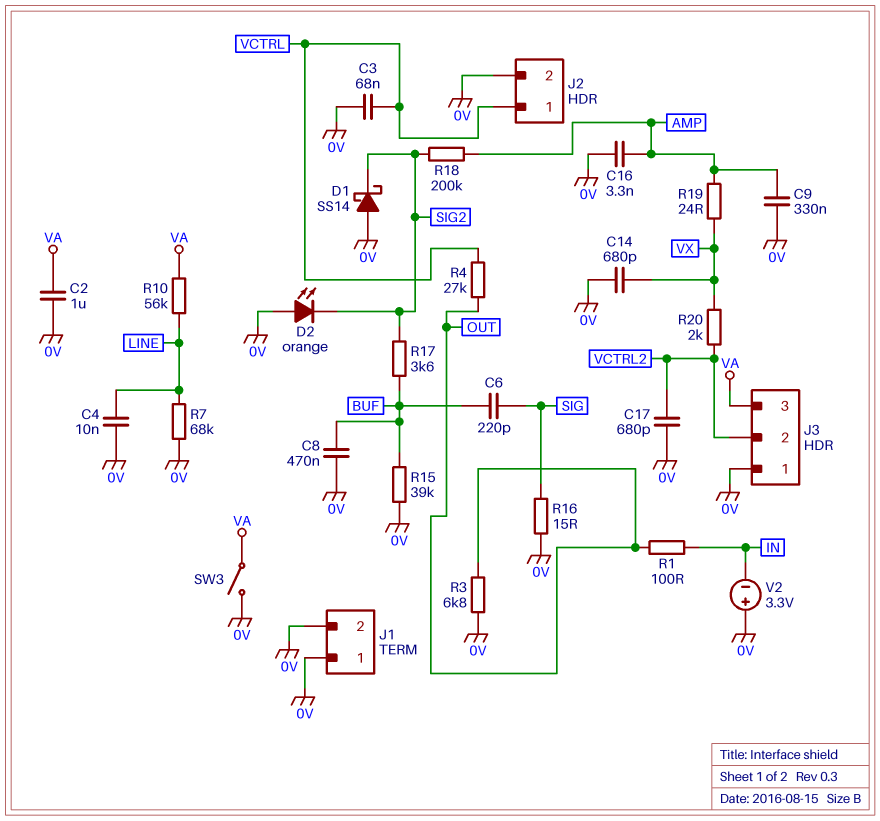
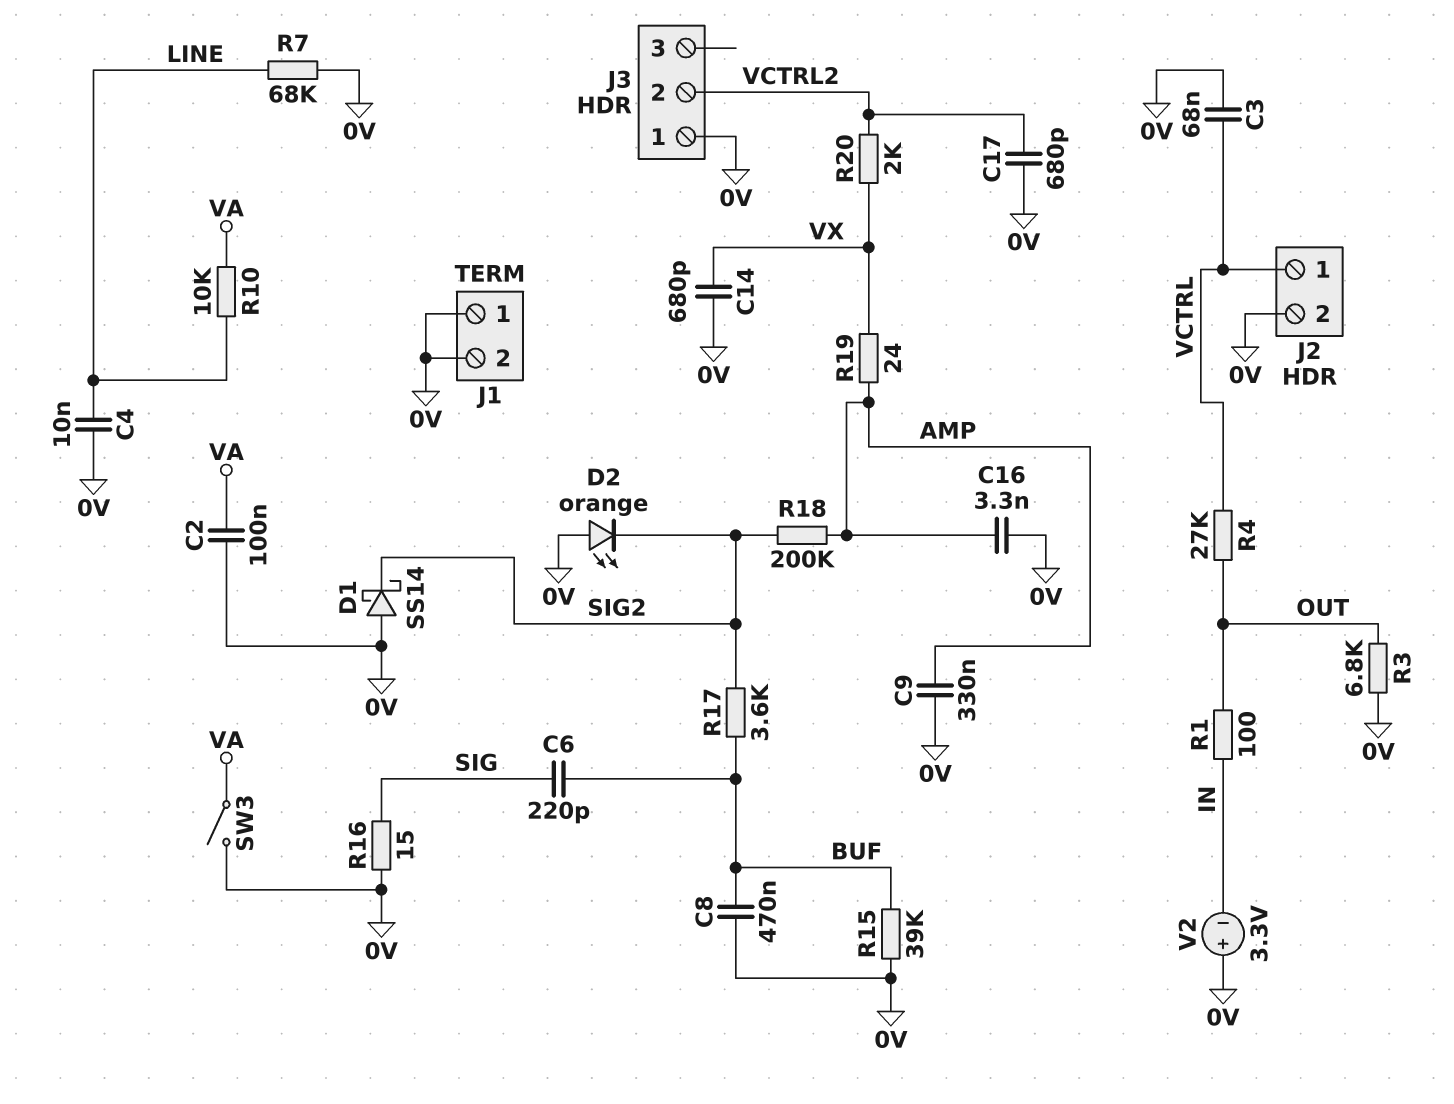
C2: 1uF (0V, VA) -> 100nF (0V, VA)
J3 pin 3: VA -> none
R10: 56k (LINE, VA) -> 10k (LINE, VA)

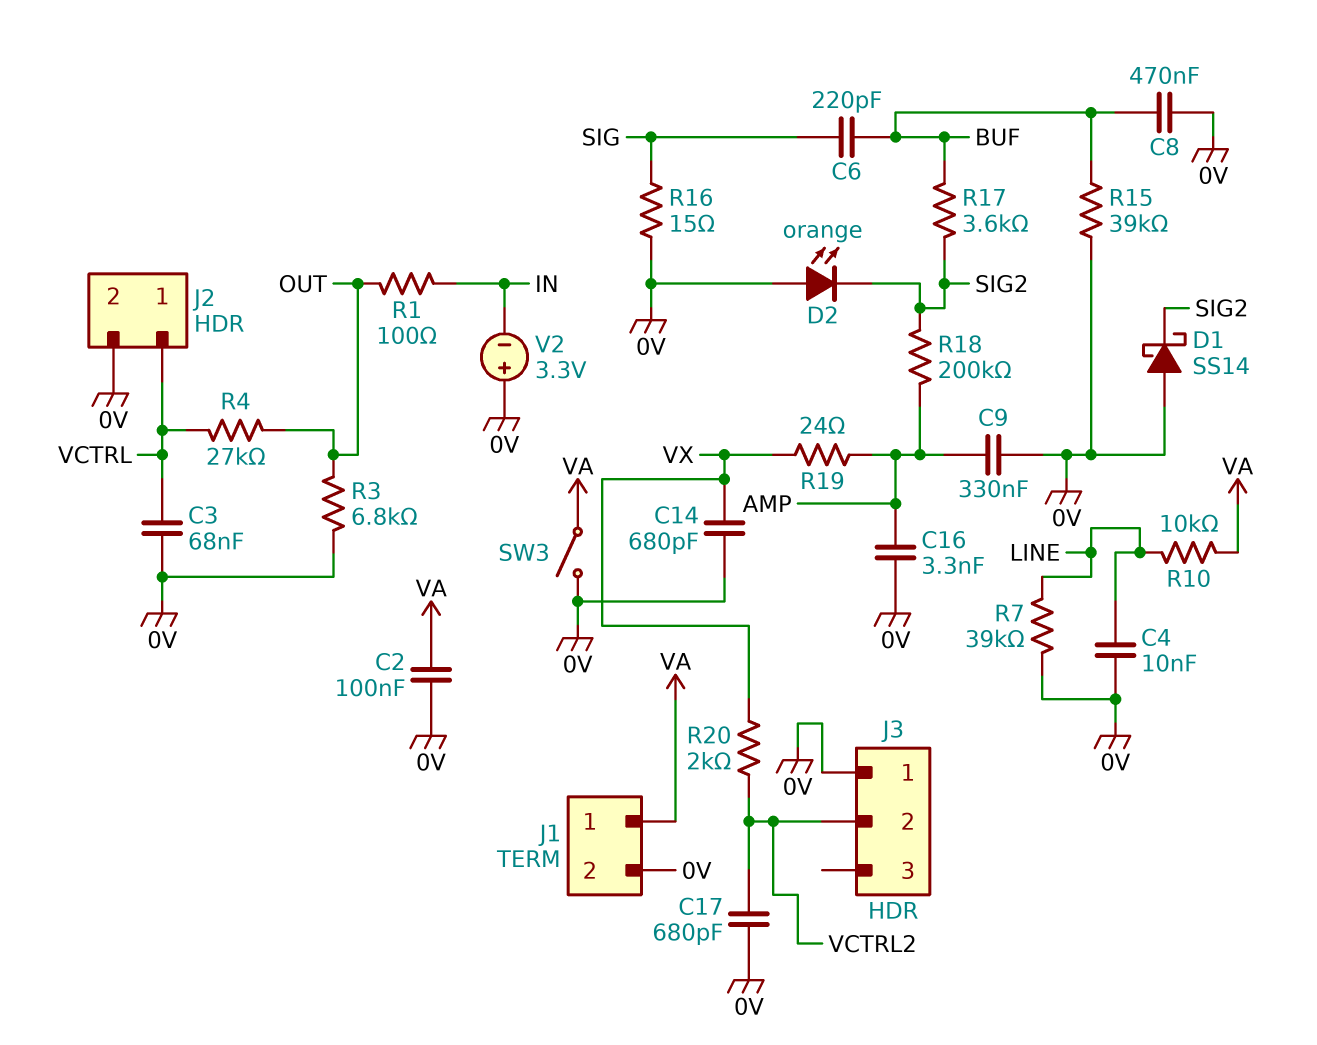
J1 pin 1: 0V -> VA
R7: 68k (0V, LINE) -> 39k (0V, LINE)

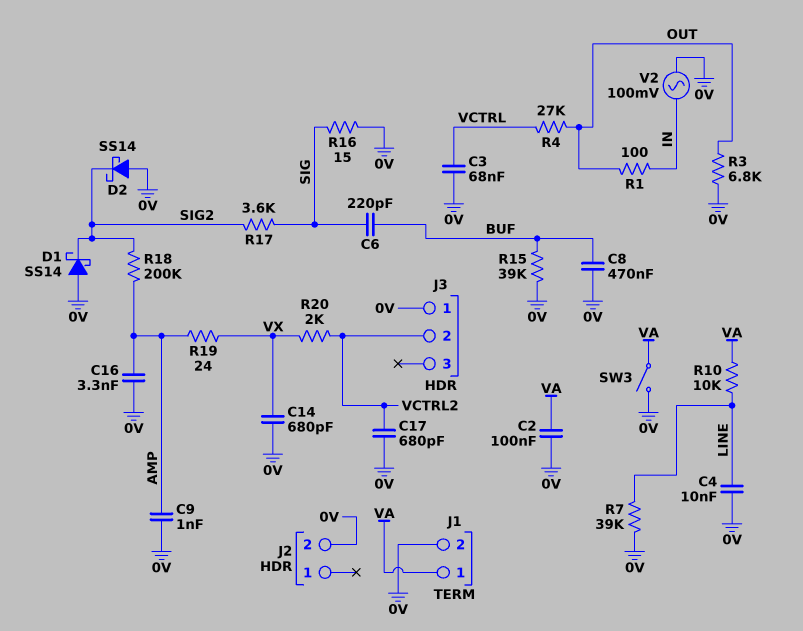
C9: 330nF (0V, AMP) -> 1nF (0V, AMP)
D2: LED orange (A 0V, K SIG2) -> schottky SS14 (A 0V, K SIG2)
J2 pin 1: VCTRL -> none
R17: 3.6k (BUF, SIG2) -> 3.6k (SIG, SIG2)
V2: 3.3V (plus 0V, minus IN) -> AC 100mV (0V, IN)

